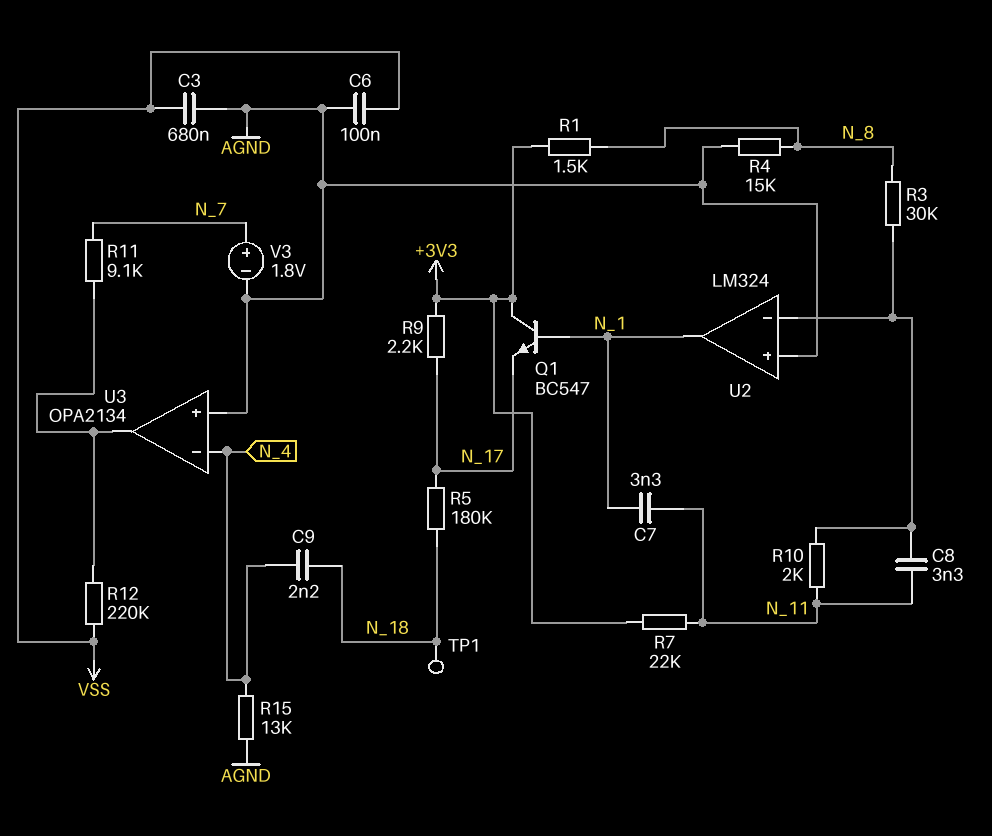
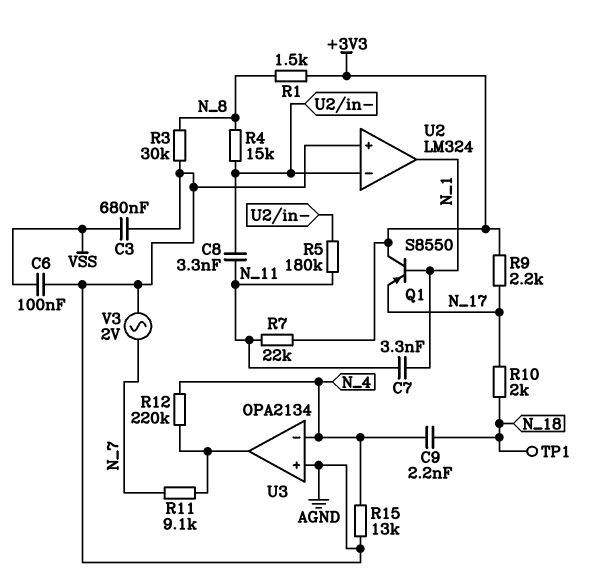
Q1: NPN BC547 (B N_1, C +3V3, E N_17) -> PNP S8550 (B N_1, C +3V3, E N_17)
R3: 30k (N_8, U2/in-) -> 30k (AGND, N_8)
R4: 15k (AGND, N_8) -> 15k (N_8, U2/in-)
R5: 180k (N_17, N_18) -> 180k (N_11, U2/in-)
R10: 2k (N_11, U2/in-) -> 2k (N_17, N_18)
R12: 220k (U3/out, VSS) -> 220k (N_4, U3/out)
V3: 1.8V (plus N_7, minus AGND) -> AC 2V (AGND, N_7)

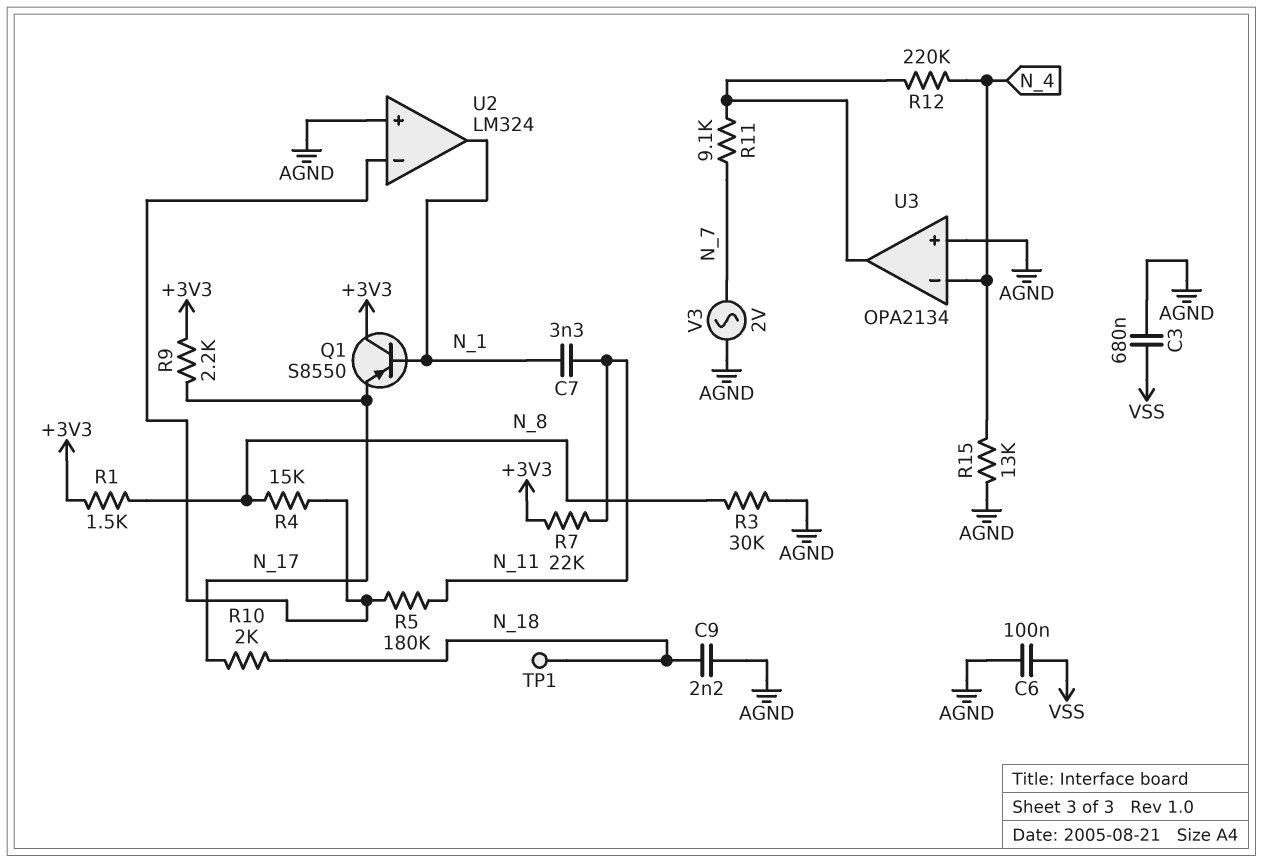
C8: 3.3nF (N_11, U2/in-) -> none
C9: 2.2nF (N_4, N_18) -> 2.2nF (AGND, N_18)

